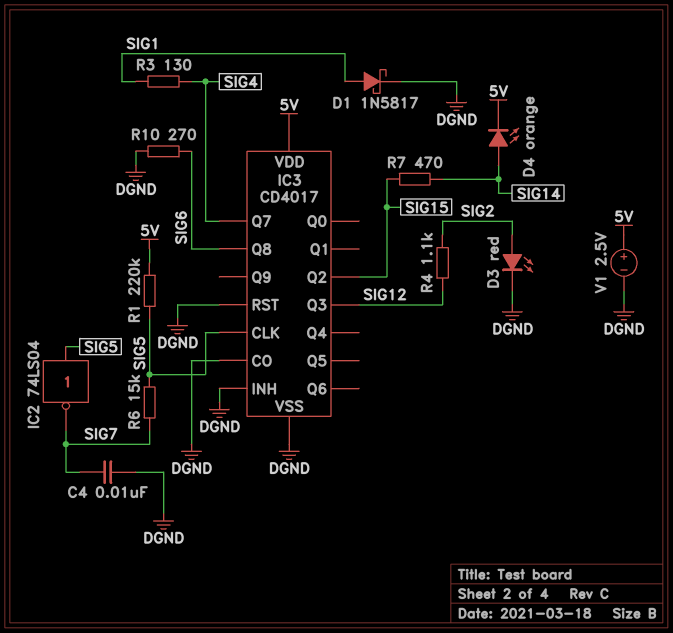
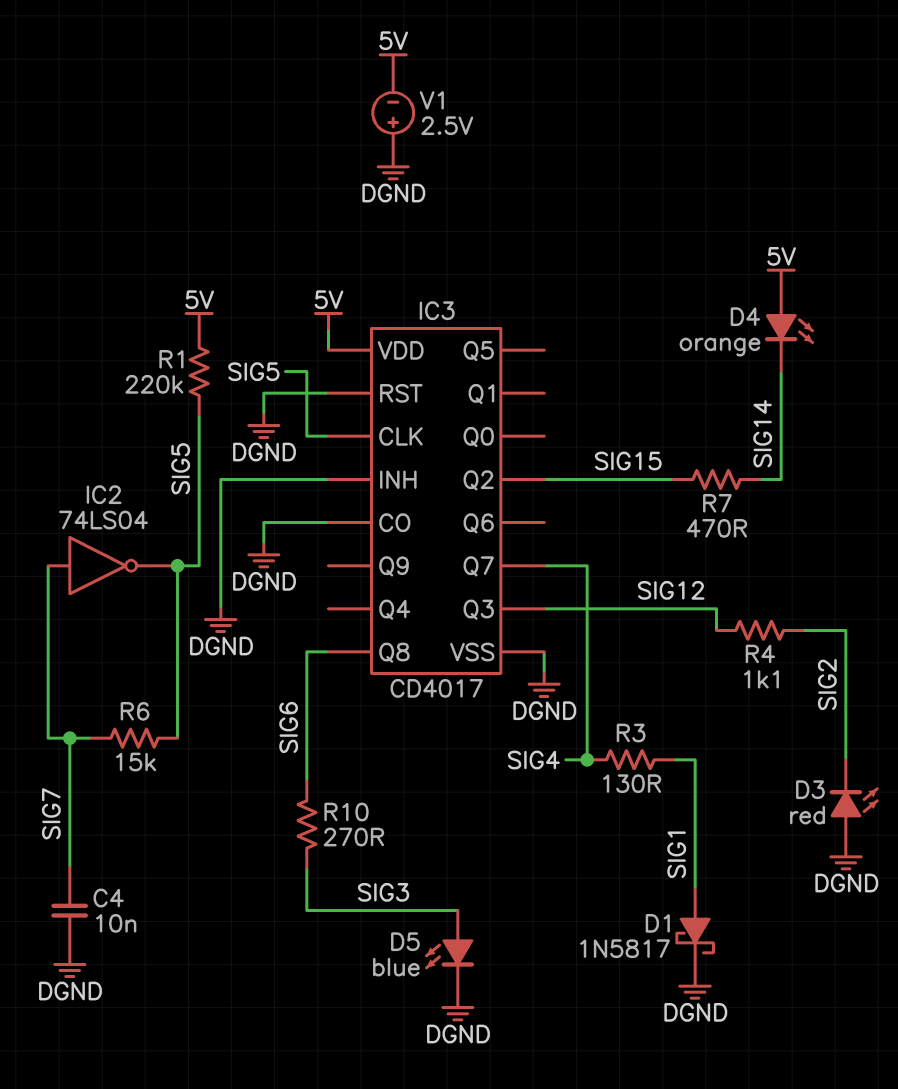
D3: LED red (A SIG2, K DGND) -> LED red (A DGND, K SIG2)
D4: LED orange (A SIG14, K 5V) -> LED orange (A 5V, K SIG14)
D5: none -> LED blue (A SIG3, K DGND)
IC2: NOT 74LS04 (in SIG5, out SIG7) -> NOT 74LS04 (in SIG7, out SIG5)
R10: 270 (DGND, SIG6) -> 270 (SIG3, SIG6)
V1: 2.5V (plus 5V, minus DGND) -> 2.5V (plus DGND, minus 5V)

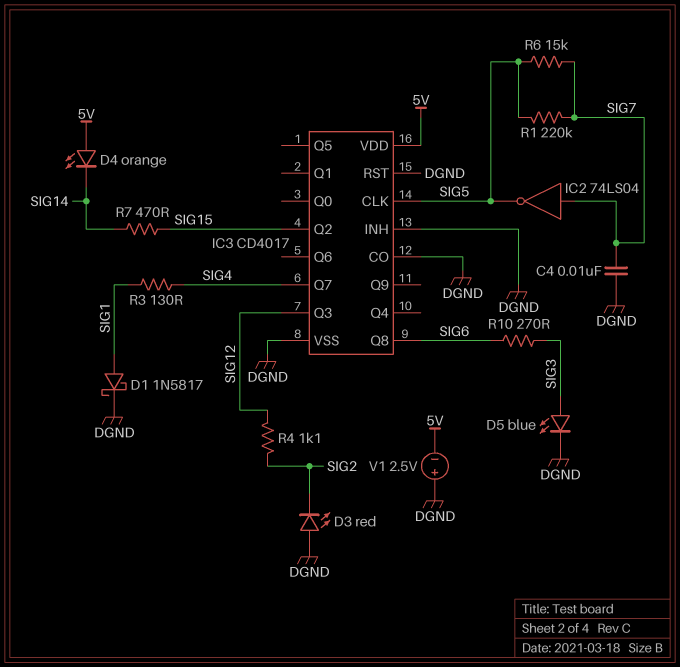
R1: 220k (5V, SIG5) -> 220k (SIG5, SIG7)

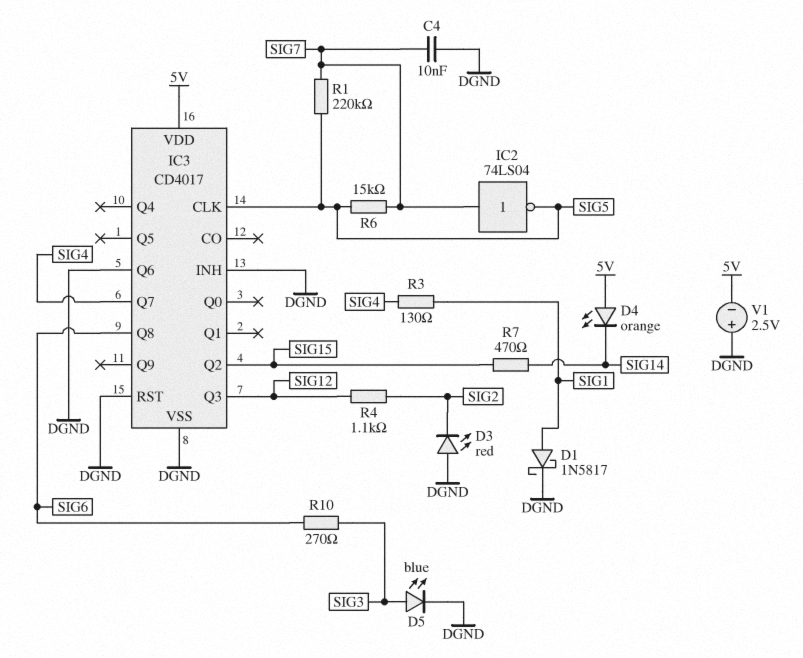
IC3 pin CO: DGND -> none
IC3 pin Q6: none -> DGND

